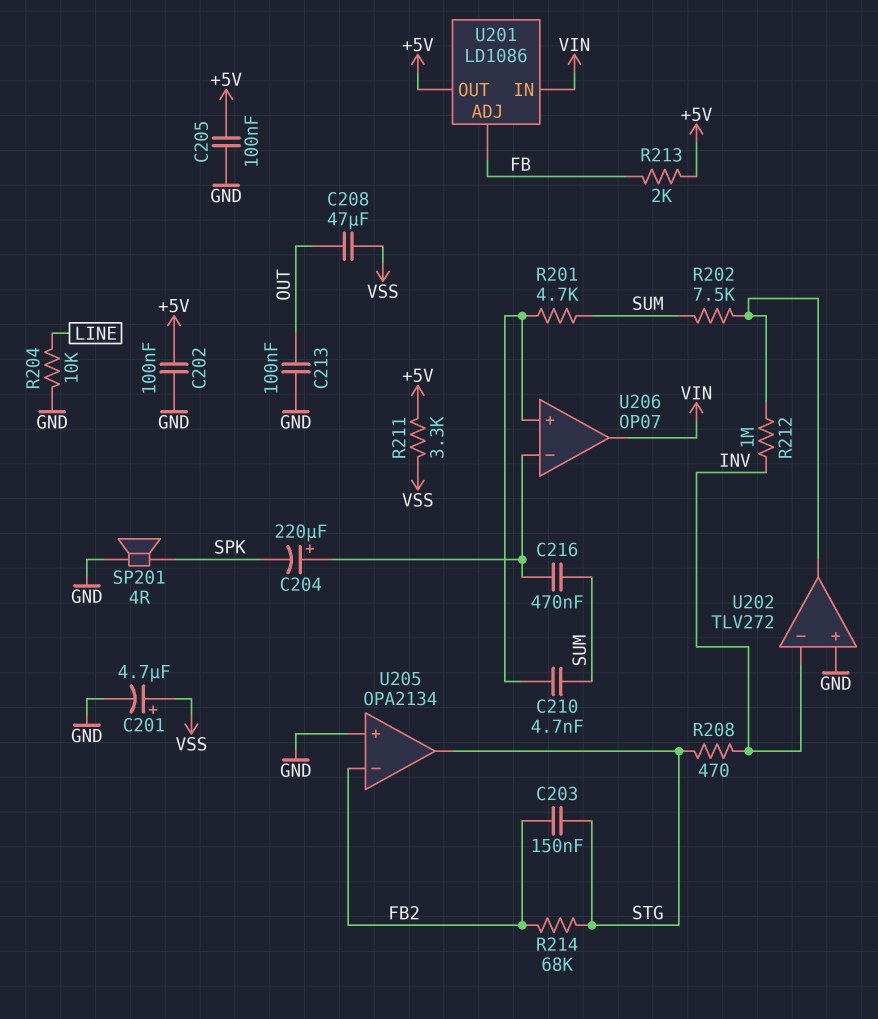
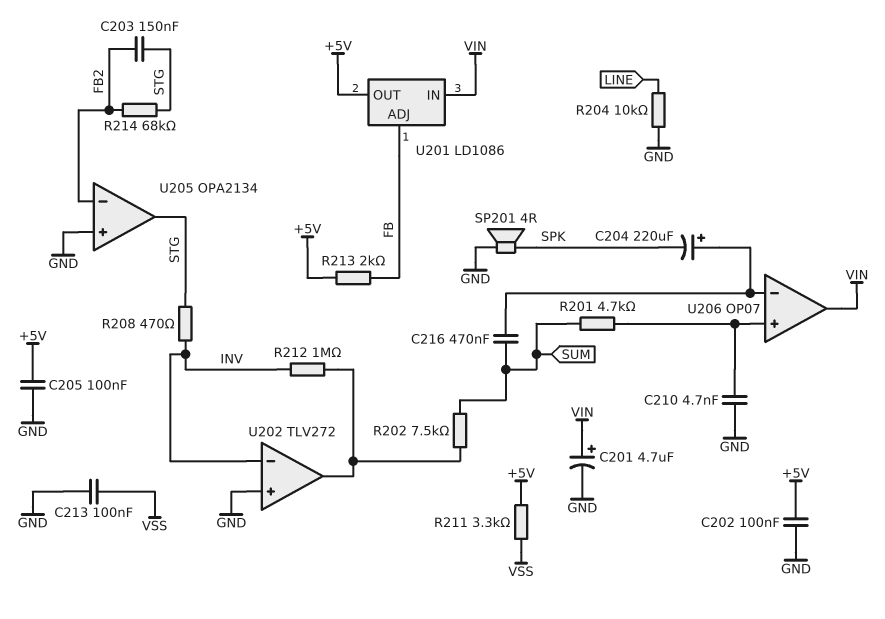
C201: 4.7uF (plus VSS, minus GND) -> 4.7uF (plus VIN, minus GND)
C208: 47uF (OUT, VSS) -> none
C210: 4.7nF (SUM, U206/in+) -> 4.7nF (GND, U206/in+)
C213: 100nF (GND, OUT) -> 100nF (GND, VSS)

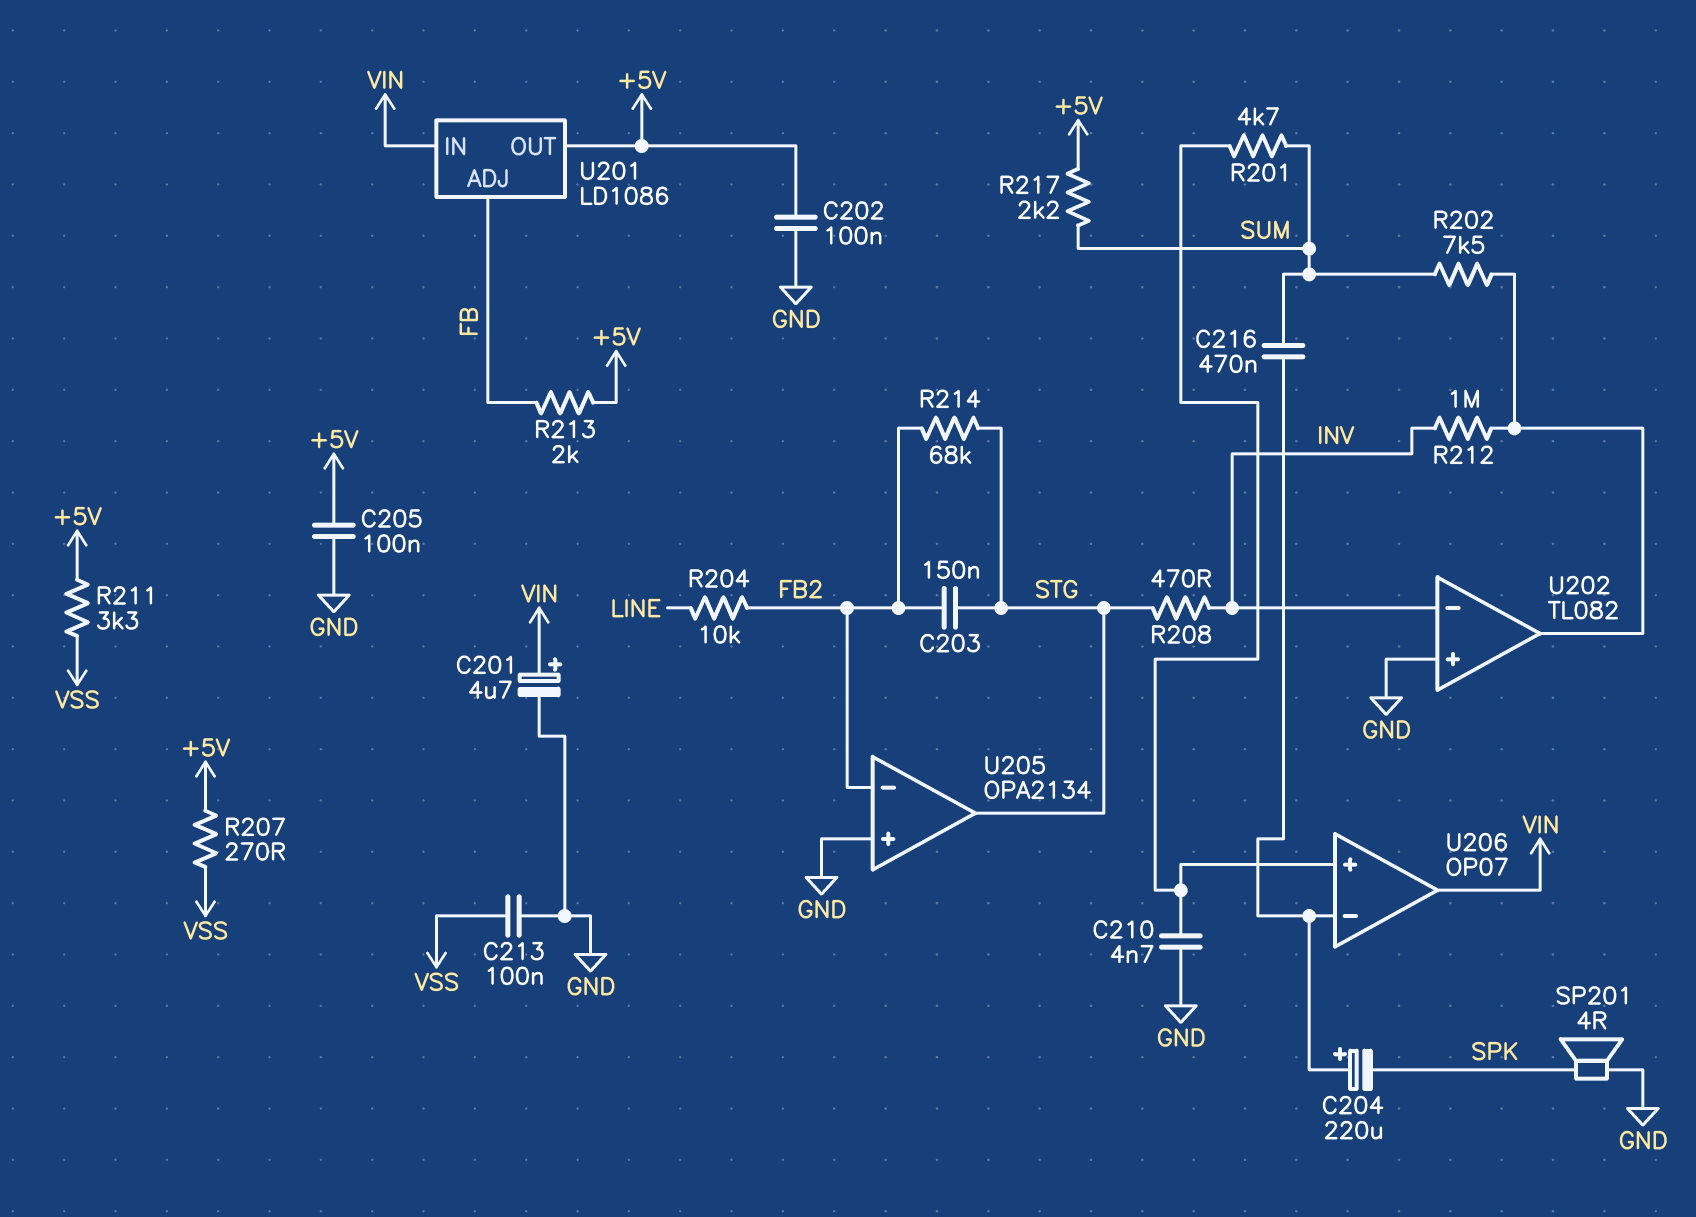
R204: 10k (GND, LINE) -> 10k (FB2, LINE)
R207: none -> 270 (+5V, VSS)
R217: none -> 2.2k (+5V, SUM)
U202: TLV272 -> TL082

